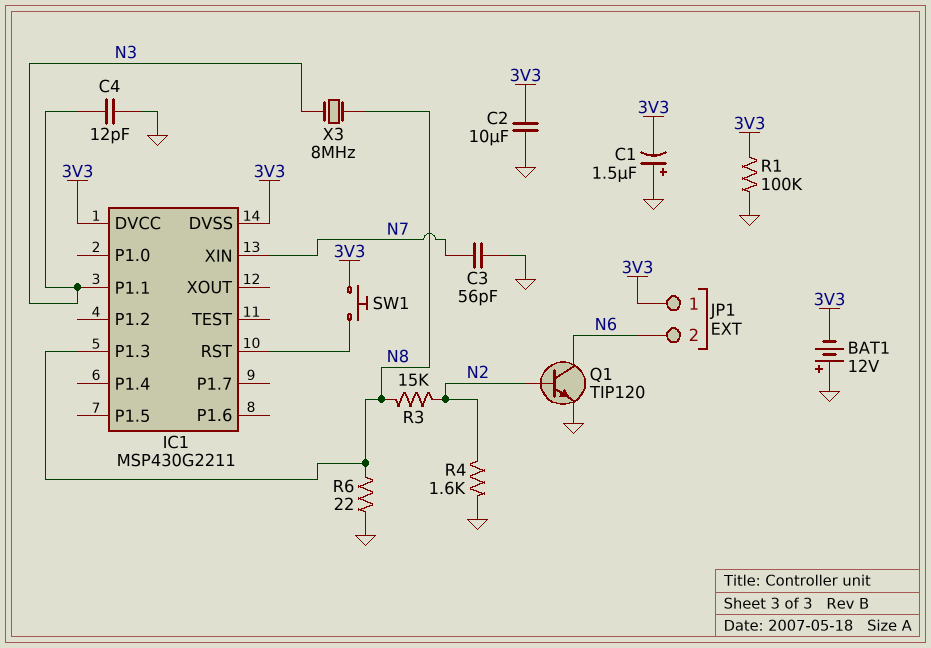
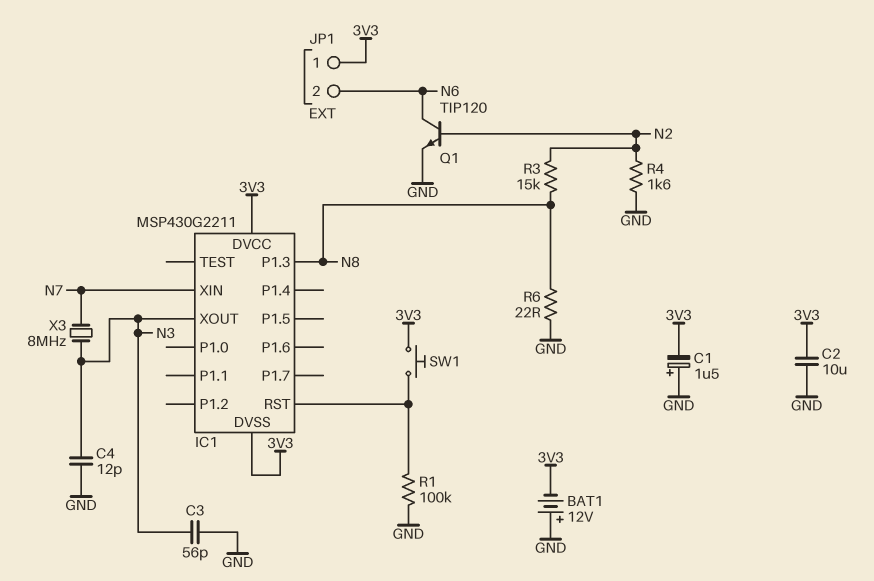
C3: 56pF (GND, N7) -> 56pF (GND, N3)
IC1 pin P1.1: N3 -> none
IC1 pin XOUT: none -> N3
R1: 100k (3V3, GND) -> 100k (GND, IC1/RST)
X3: 8MHz (N3, N8) -> 8MHz (N3, N7)

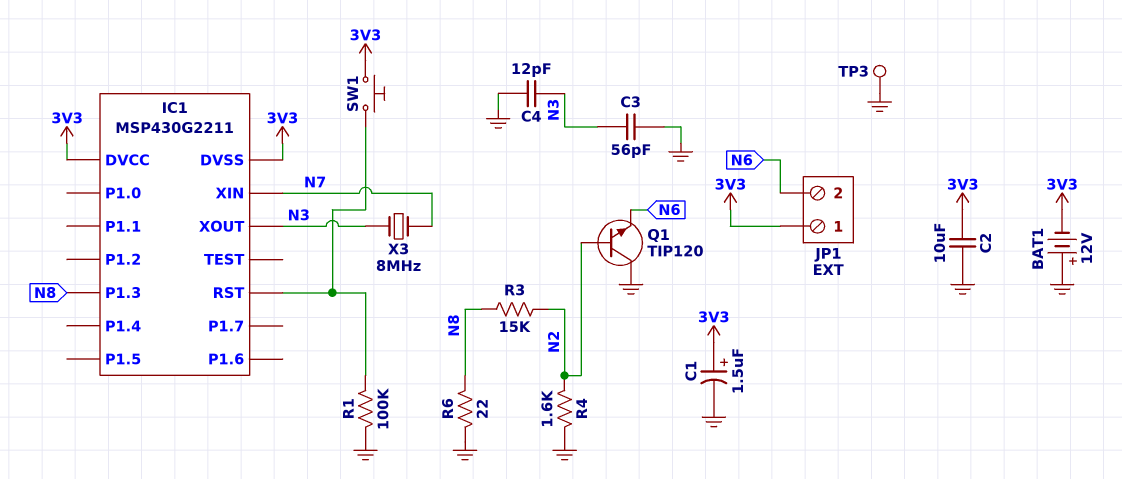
C1: 1.5uF (plus GND, minus 3V3) -> 1.5uF (plus 3V3, minus GND)
Q1: NPN TIP120 (B N2, C N6, E GND) -> NPN TIP120 (B N2, C GND, E N6)
TP3: none -> test point (GND)

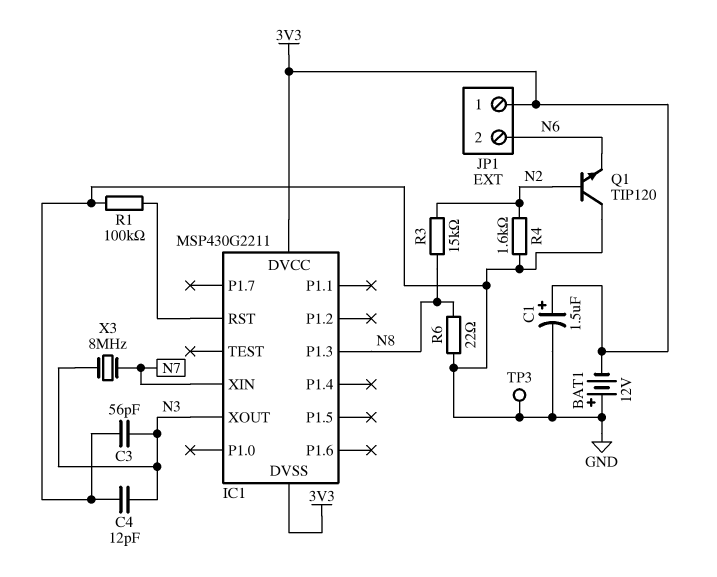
C2: 10uF (3V3, GND) -> none
SW1: button (3V3, IC1/RST) -> none

